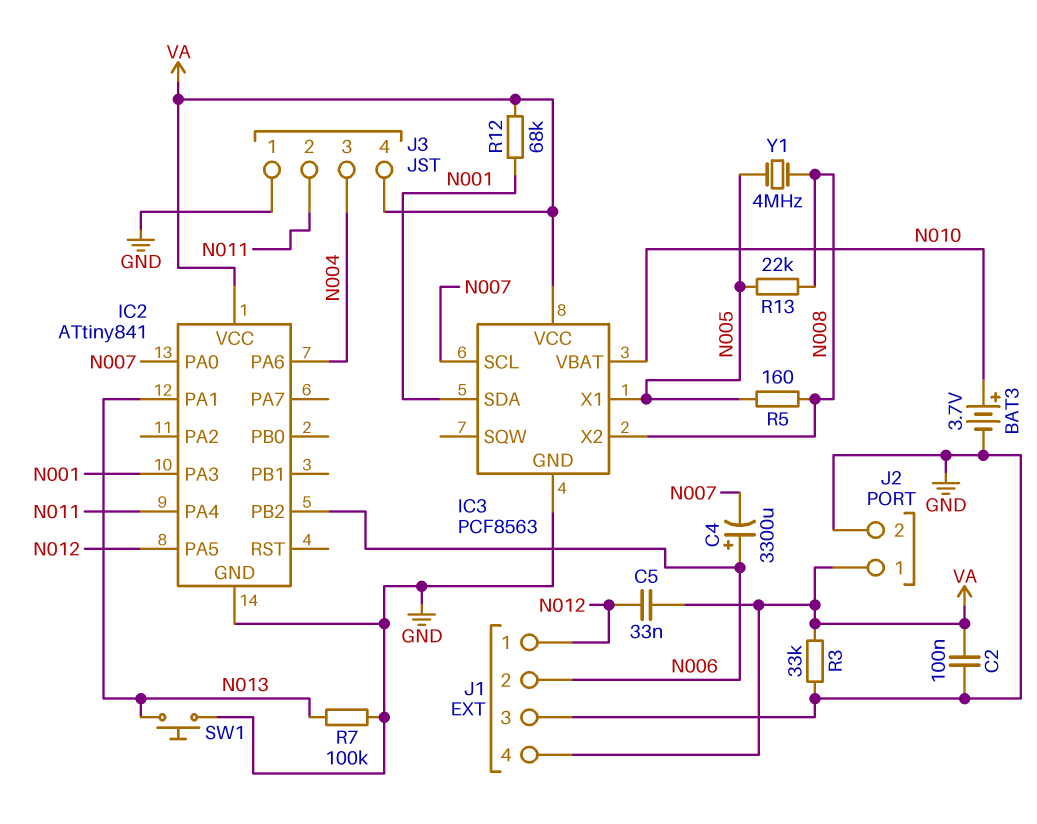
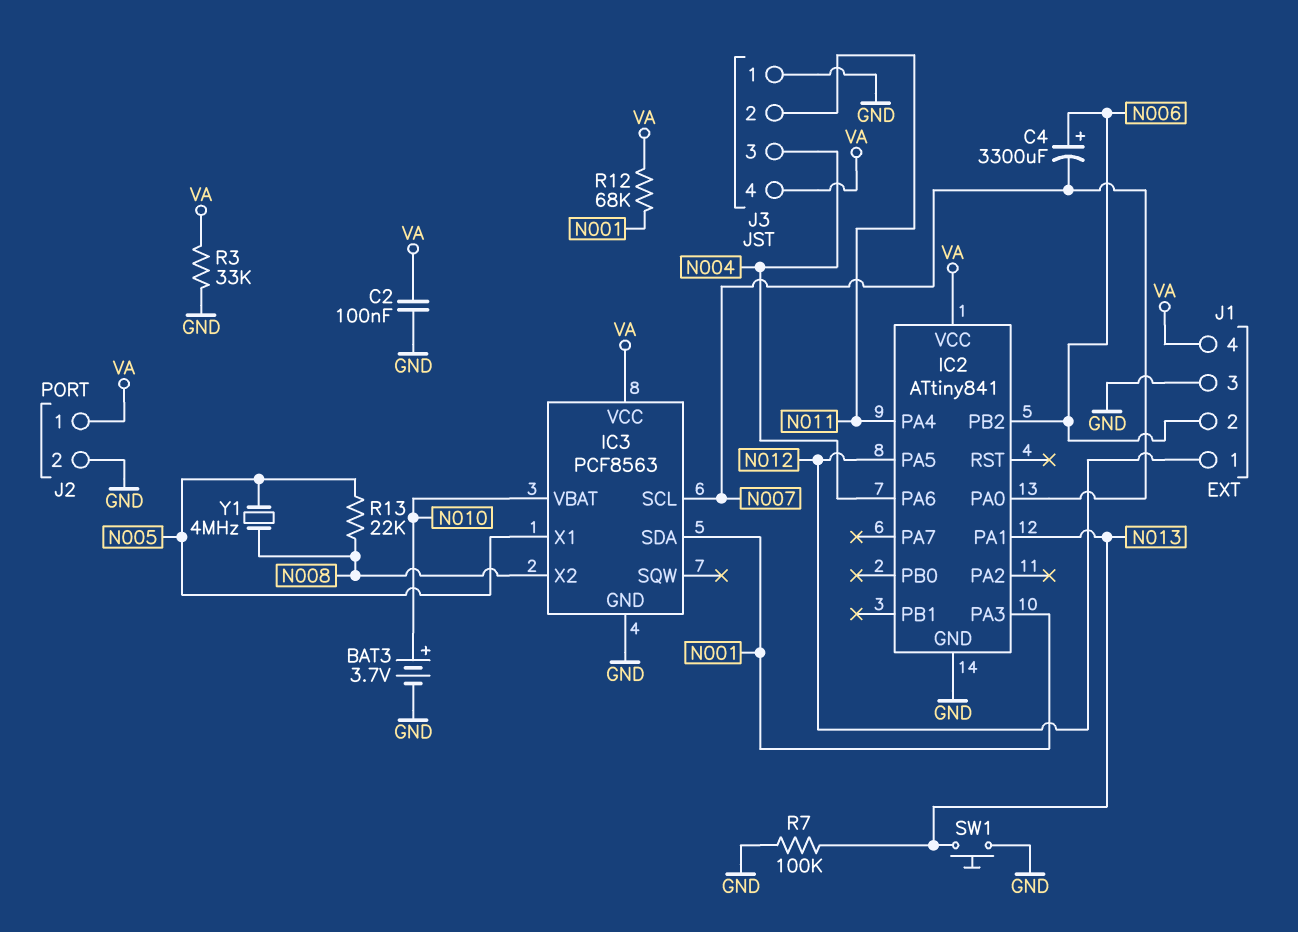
C5: 33nF (N012, VA) -> none
R5: 160 (N005, N008) -> none

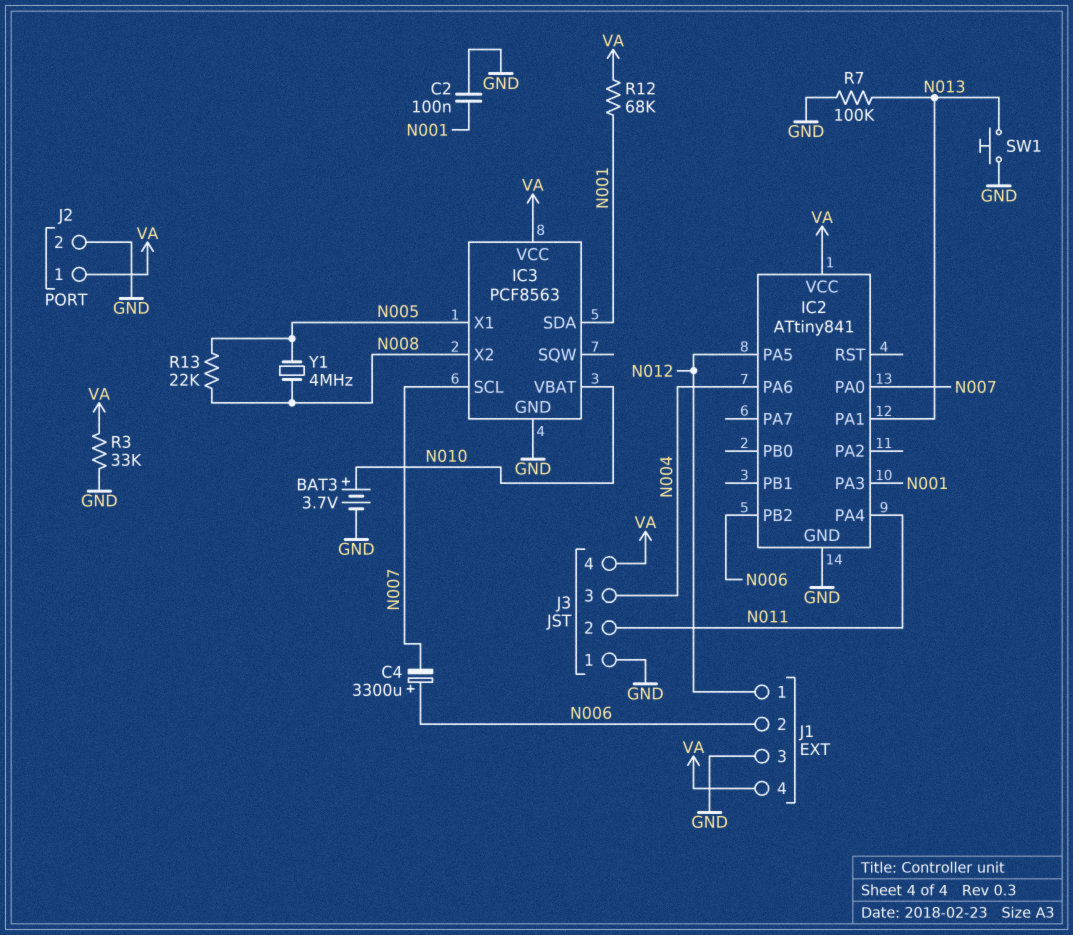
C2: 100nF (GND, VA) -> 100nF (GND, N001)

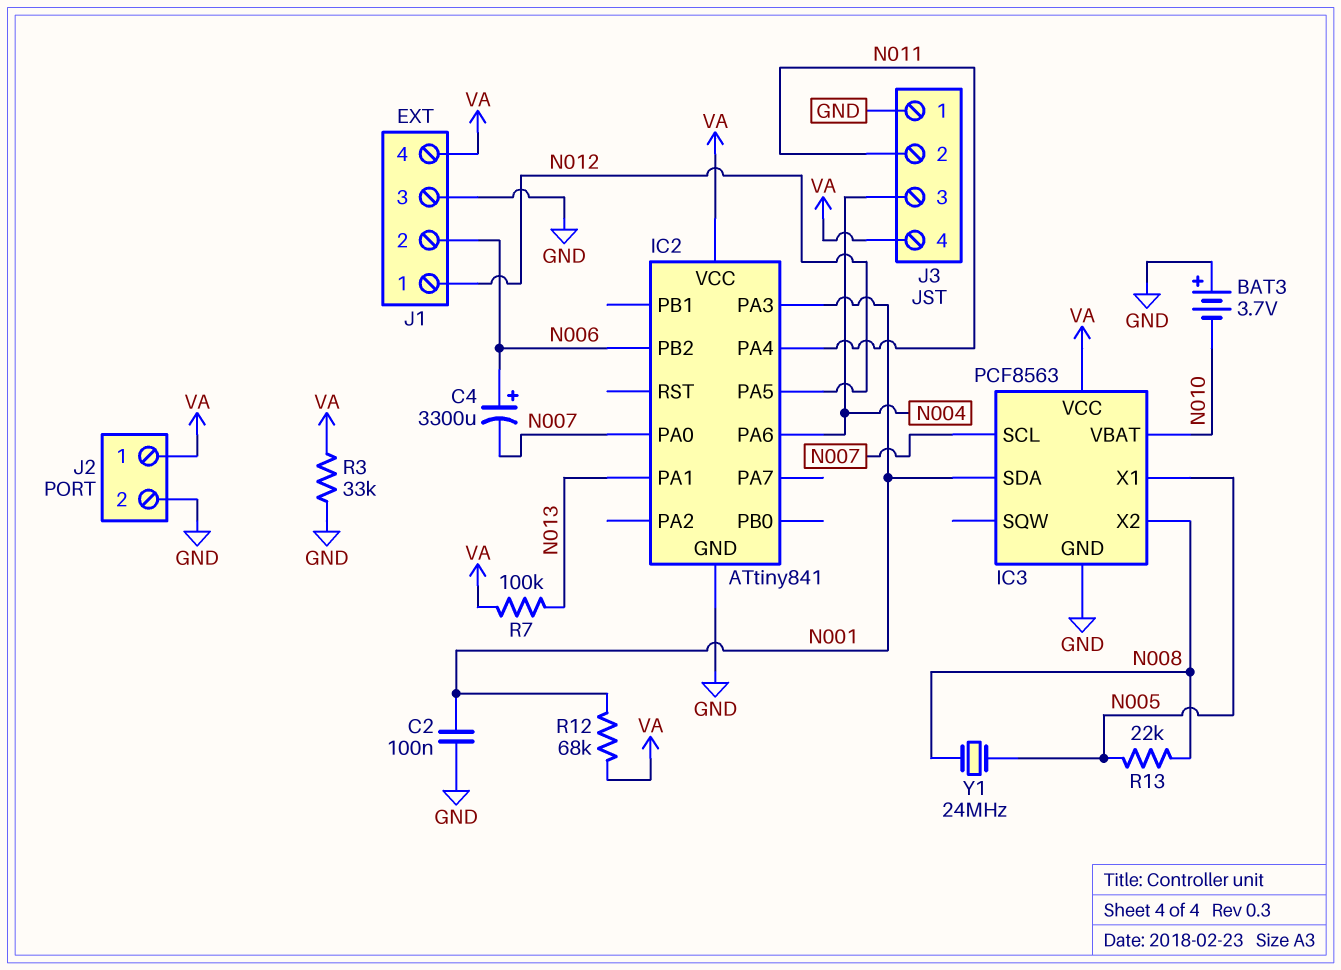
BAT3: 3.7V (plus N010, minus GND) -> 3.7V (plus GND, minus N010)
R7: 100k (GND, N013) -> 100k (N013, VA)
SW1: button (GND, N013) -> none
Y1: 4MHz (N005, N008) -> 24MHz (N005, N008)

